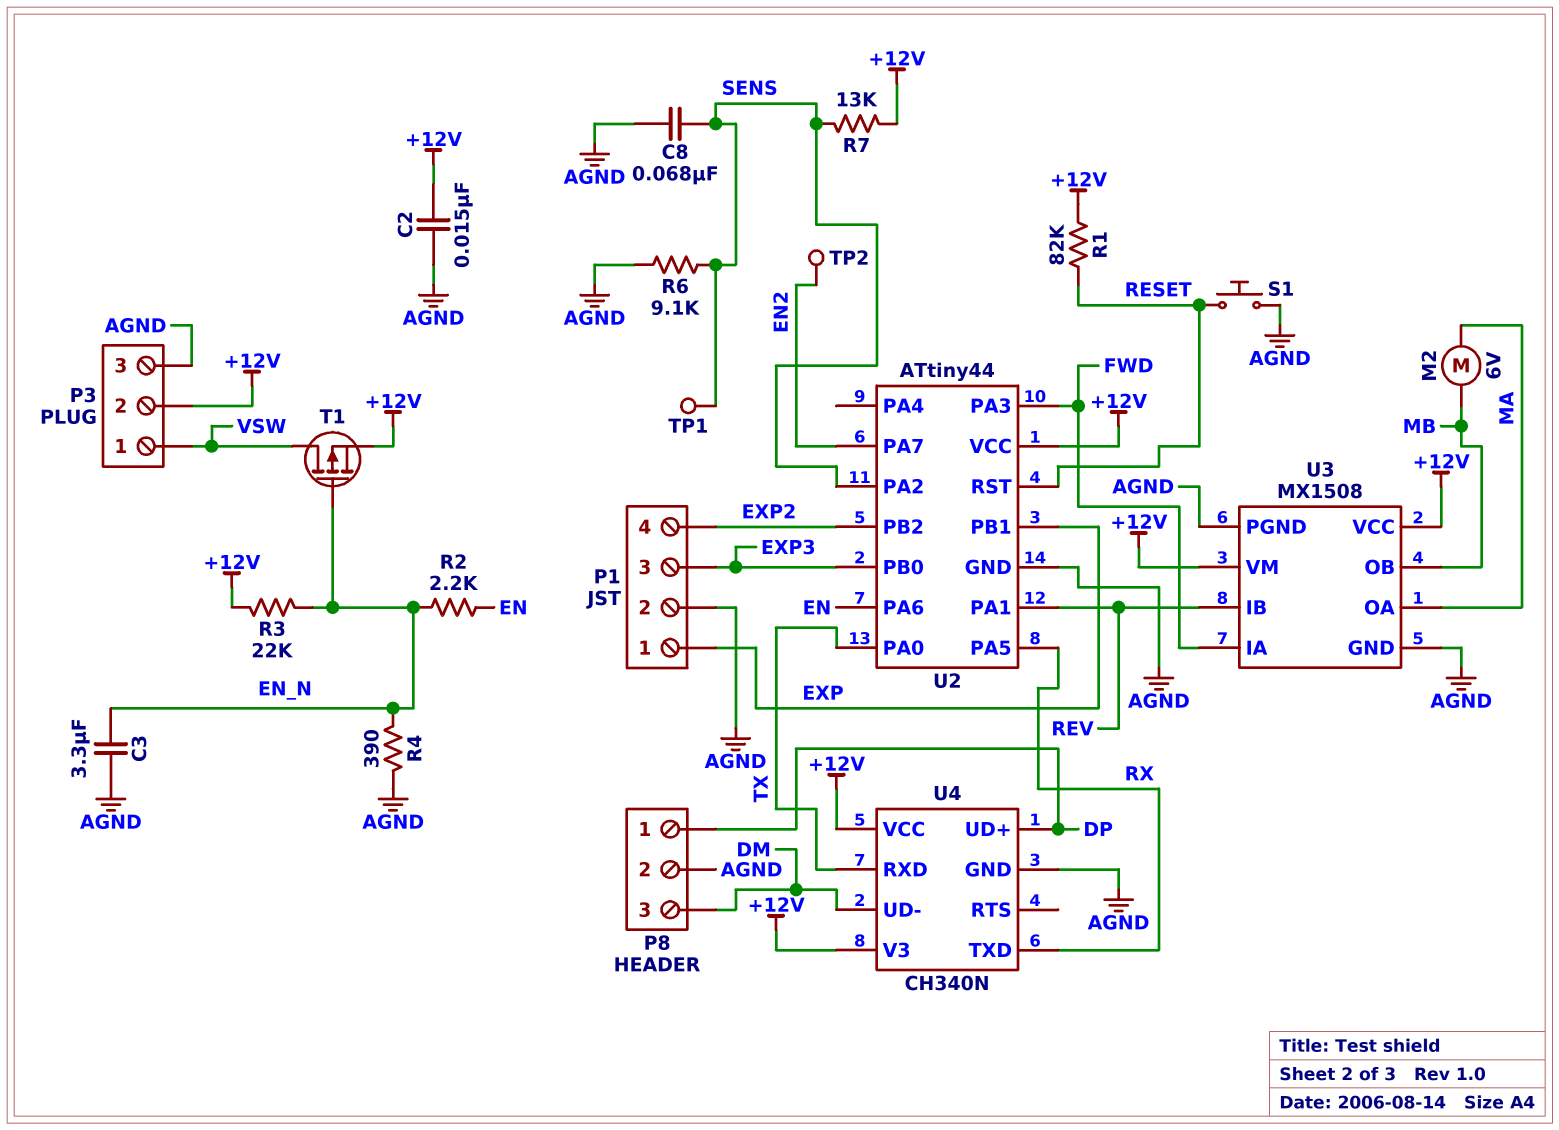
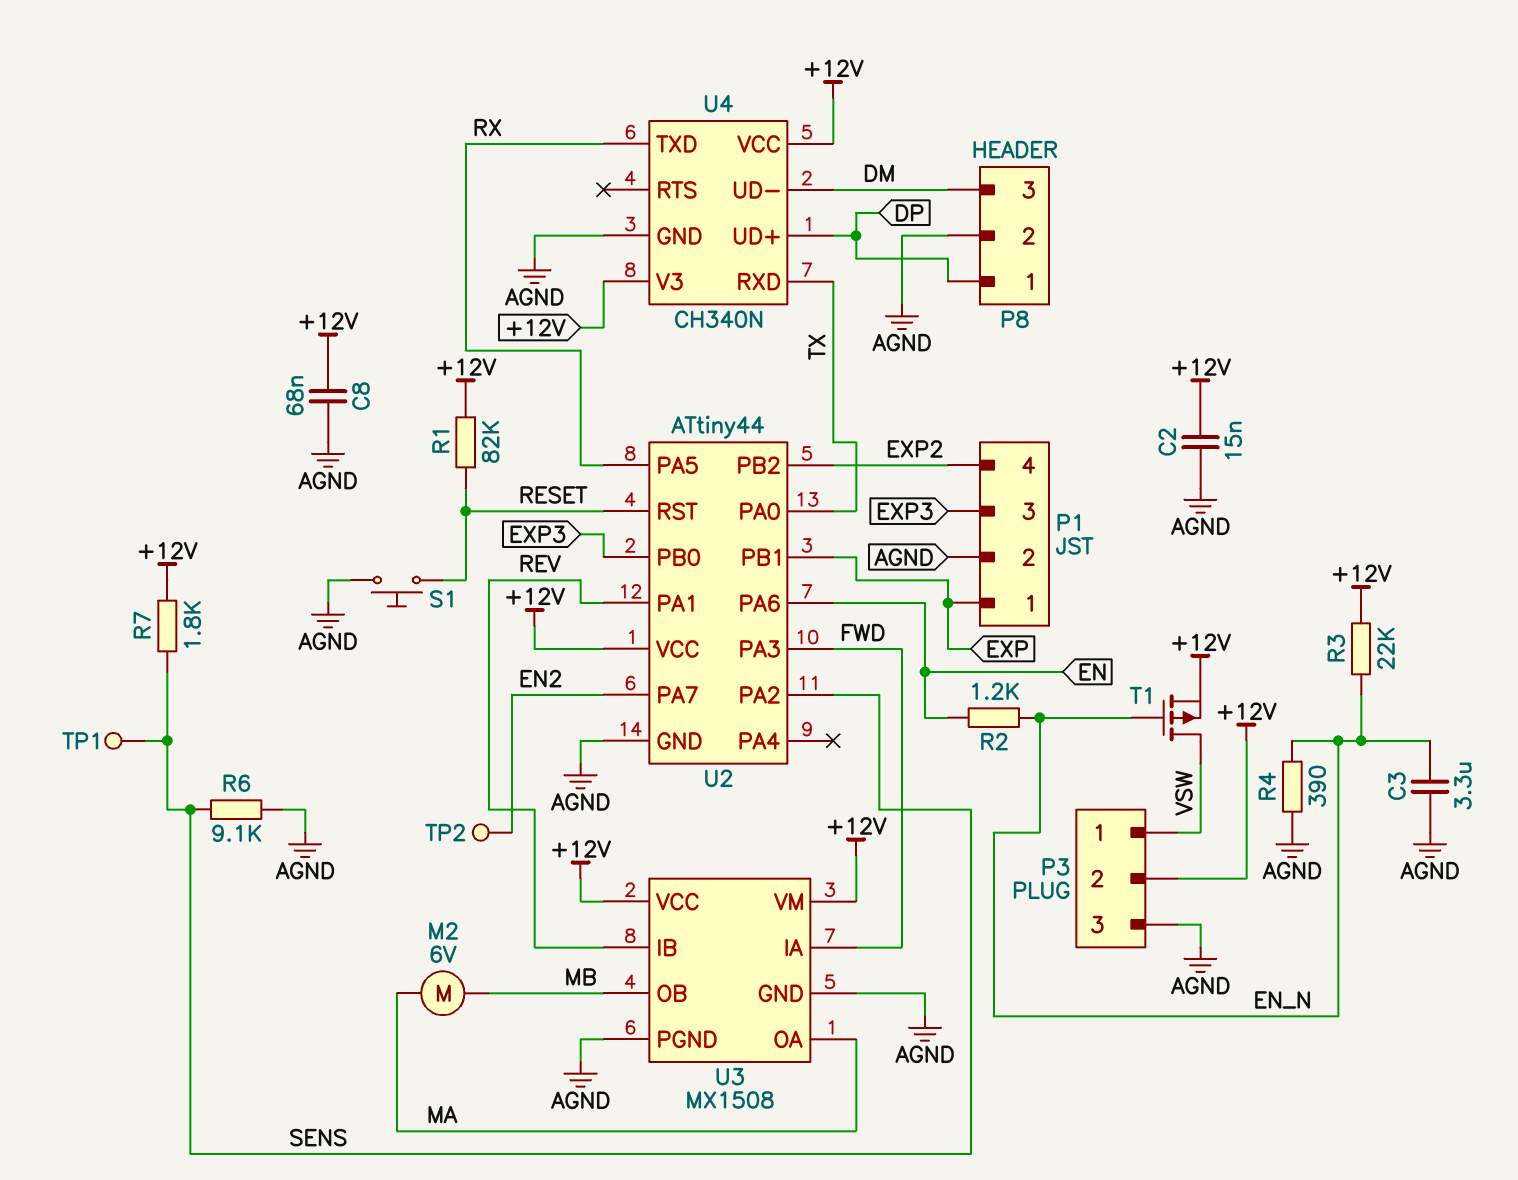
C8: 68nF (AGND, SENS) -> 68nF (+12V, AGND)
R2: 2.2k (EN, EN_N) -> 1.2k (EN, EN_N)
R7: 13k (+12V, SENS) -> 1.8k (+12V, SENS)

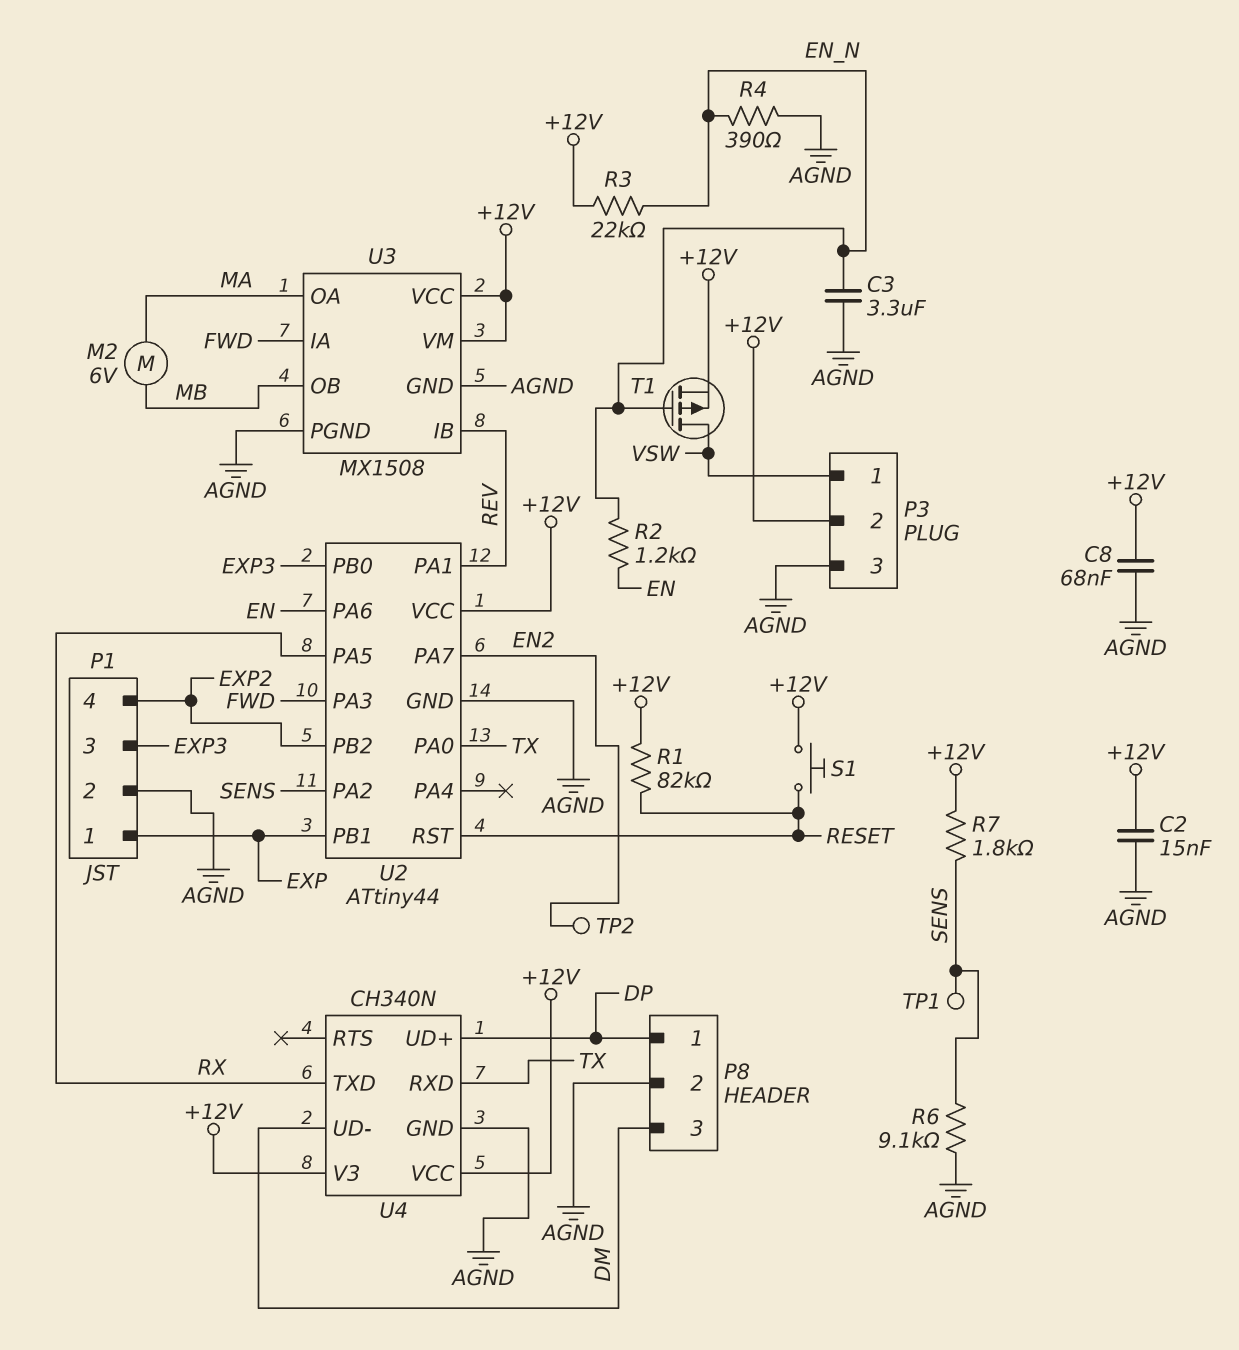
S1: button (AGND, RESET) -> button (+12V, RESET)

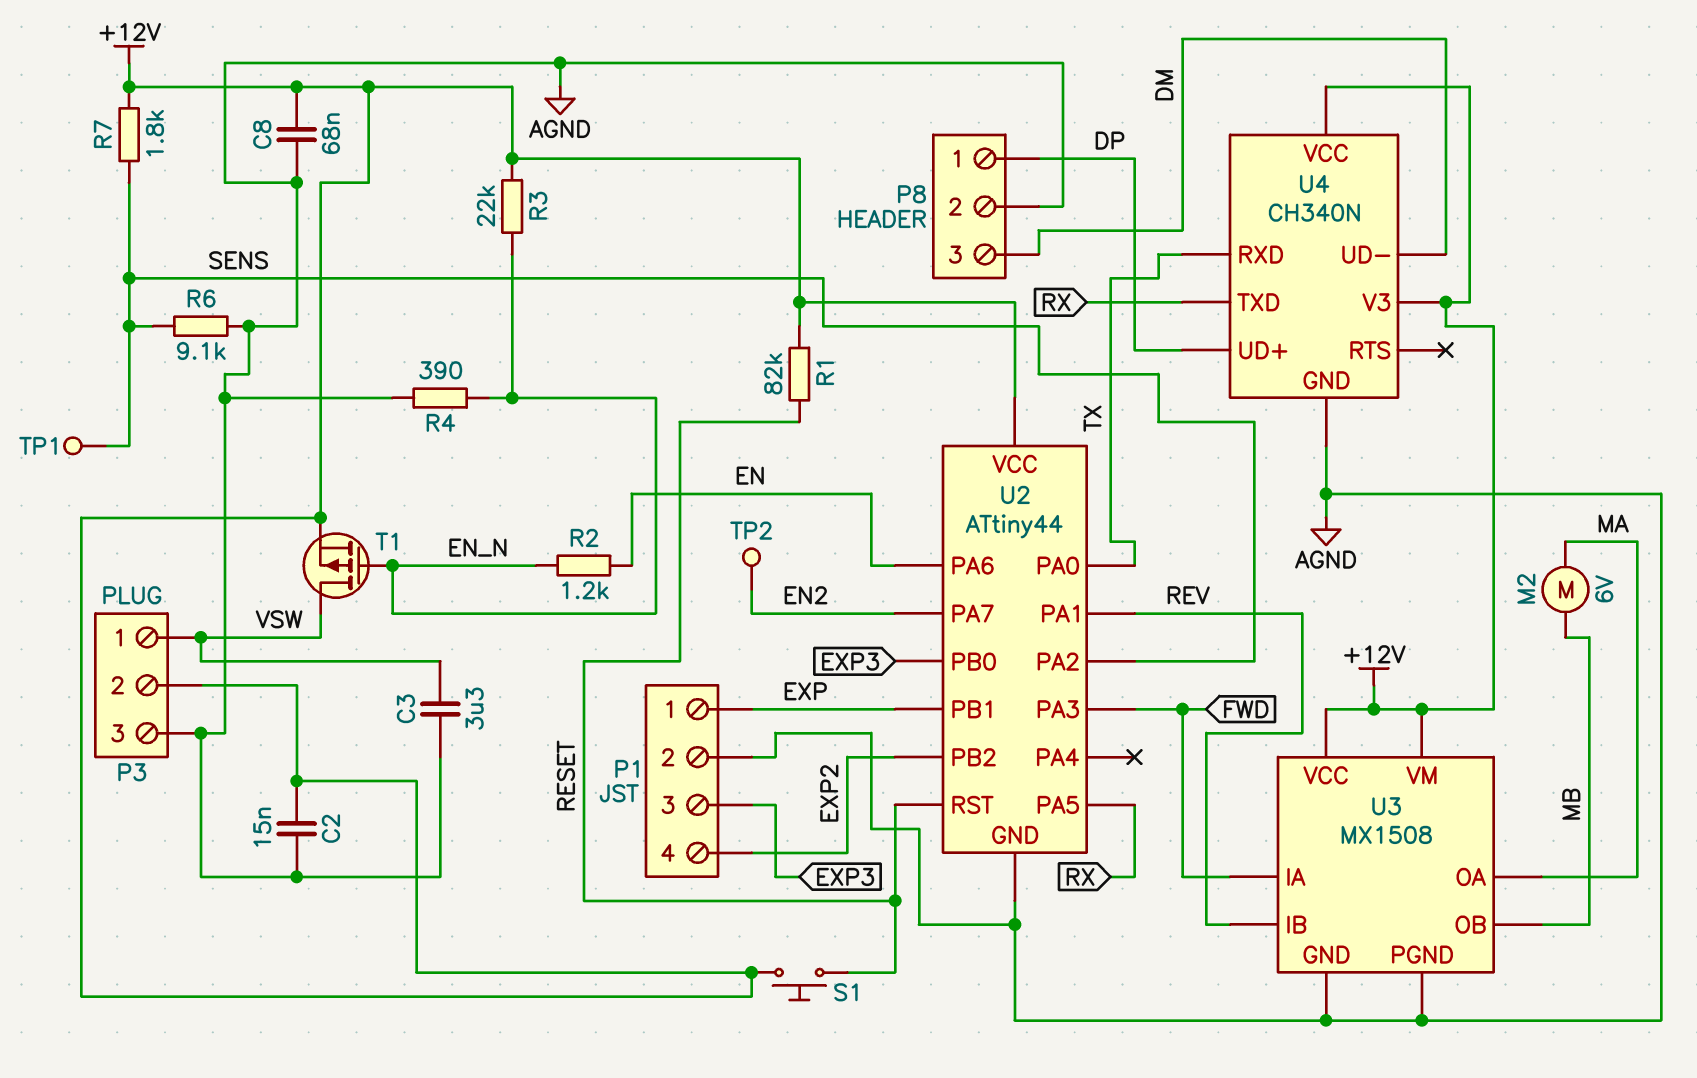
C3: 3.3uF (AGND, EN_N) -> 3.3uF (AGND, VSW)

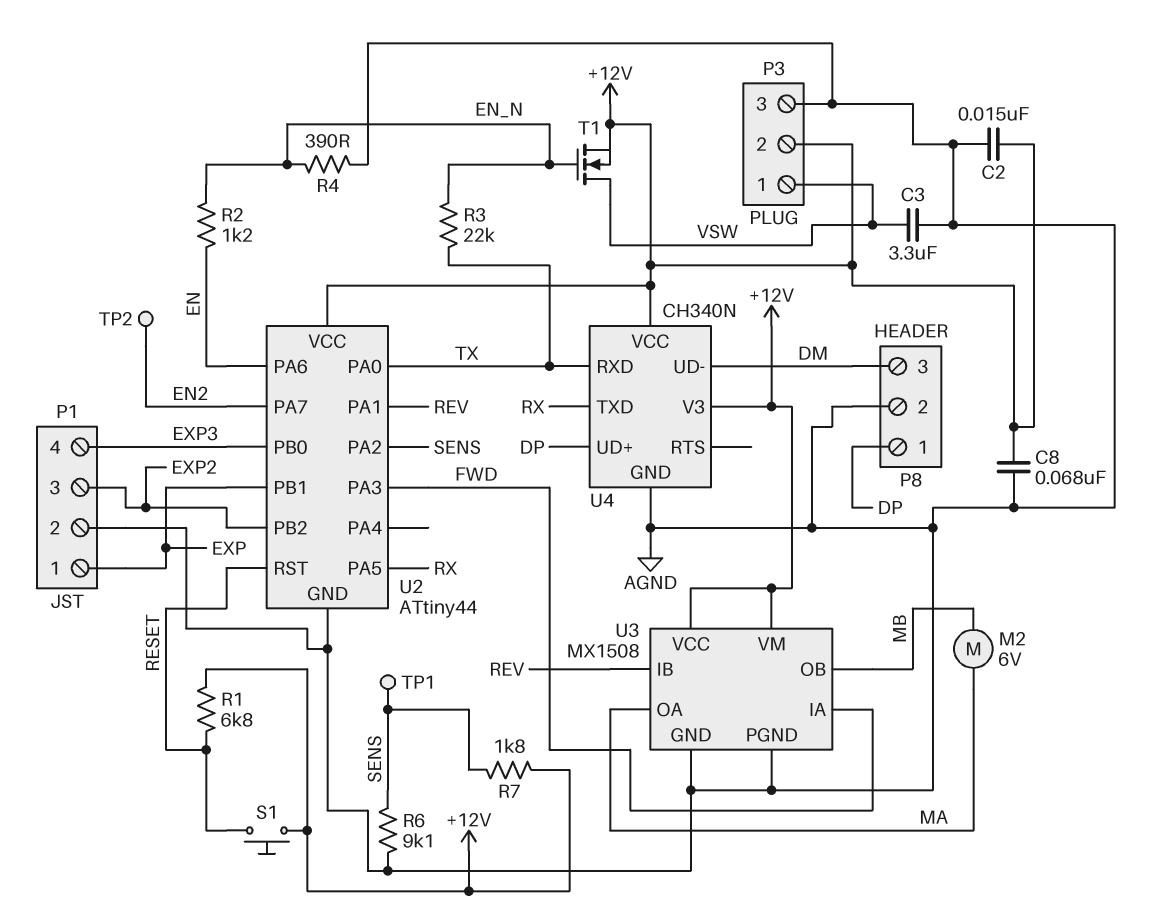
P1 pin 3: EXP3 -> EXP2
P1 pin 4: EXP2 -> EXP3
R1: 82k (+12V, RESET) -> 6.8k (+12V, RESET)
R3: 22k (+12V, EN_N) -> 22k (EN_N, TX)
T1: PMOS (G EN_N, D VSW, S +12V) -> NMOS (G EN_N, D VSW, S +12V)

